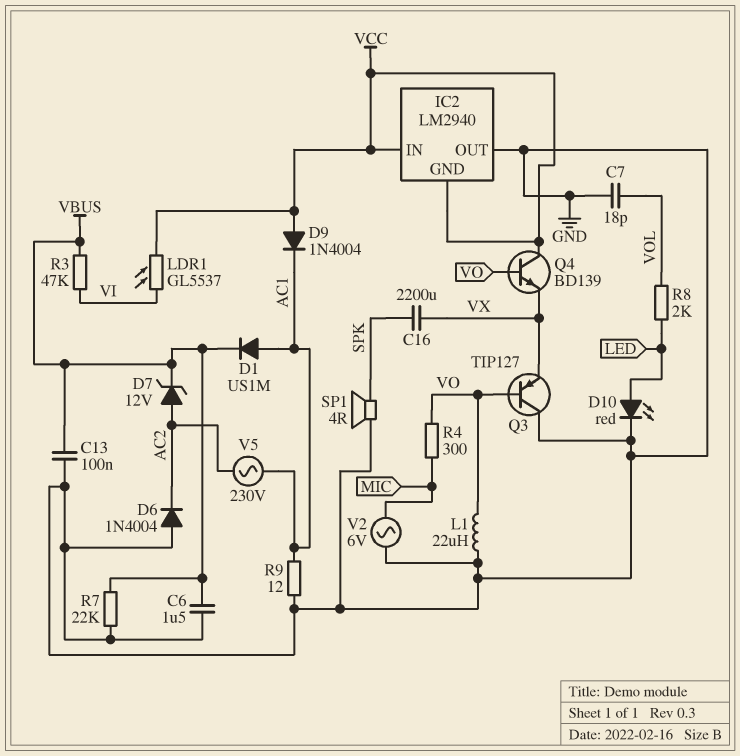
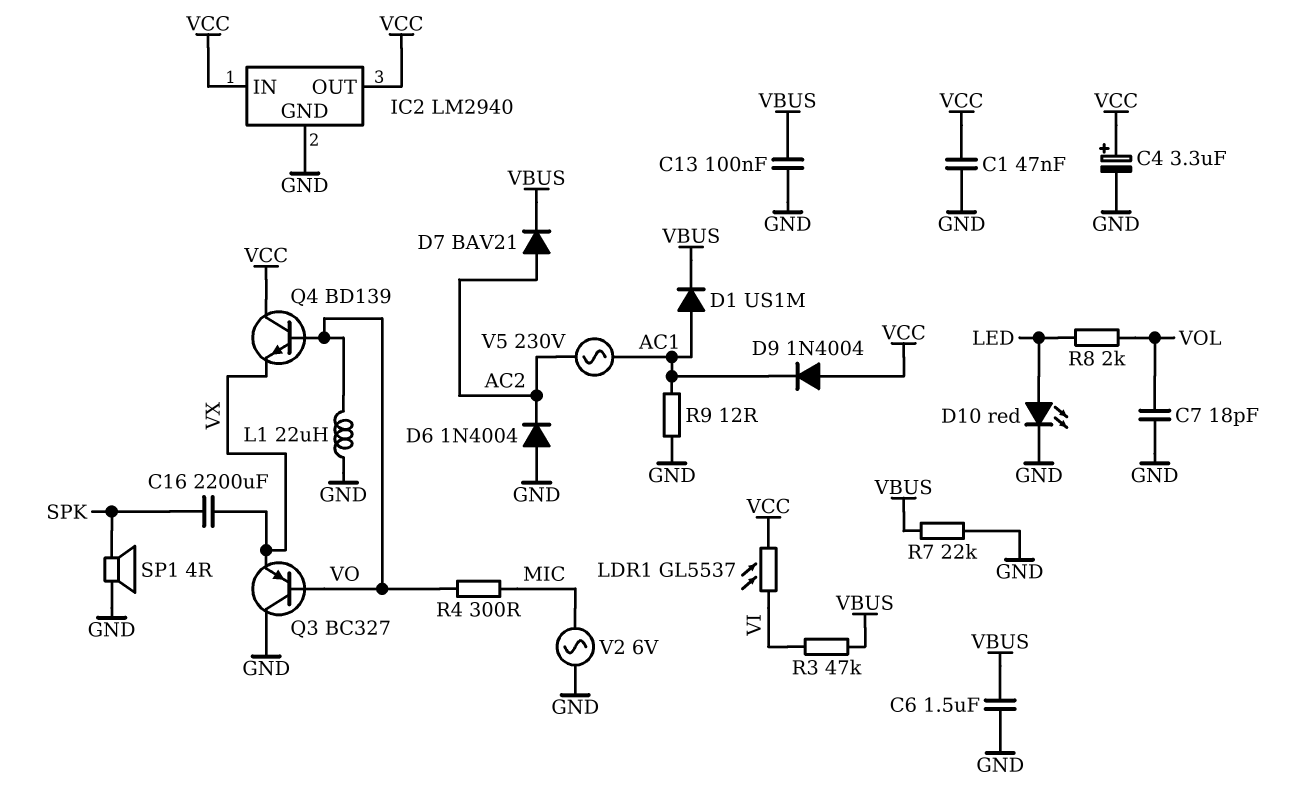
C1: none -> 47nF (GND, VCC)
C4: none -> 3.3uF (plus VCC, minus GND)
D7: zener 12V (A AC2, K VBUS) -> diode BAV21 (A AC2, K VBUS)
IC2 pin GND: VCC -> GND
IC2 pin OUT: GND -> VCC
Q3: PNP TIP127 (B VO, C GND, E VX) -> PNP BC327 (B VO, C GND, E VX)

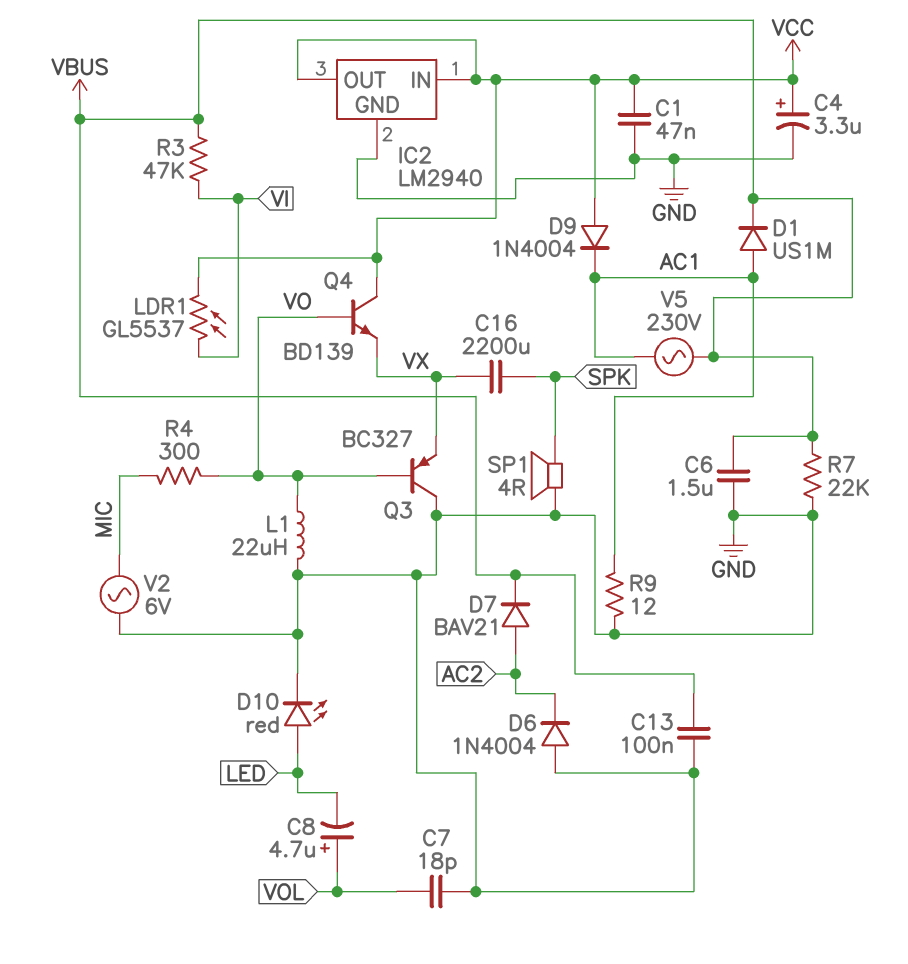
C8: none -> 4.7uF (plus VOL, minus LED)
R8: 2k (LED, VOL) -> none
V5: AC 230V (AC1, AC2) -> AC 230V (AC1, VBUS)

